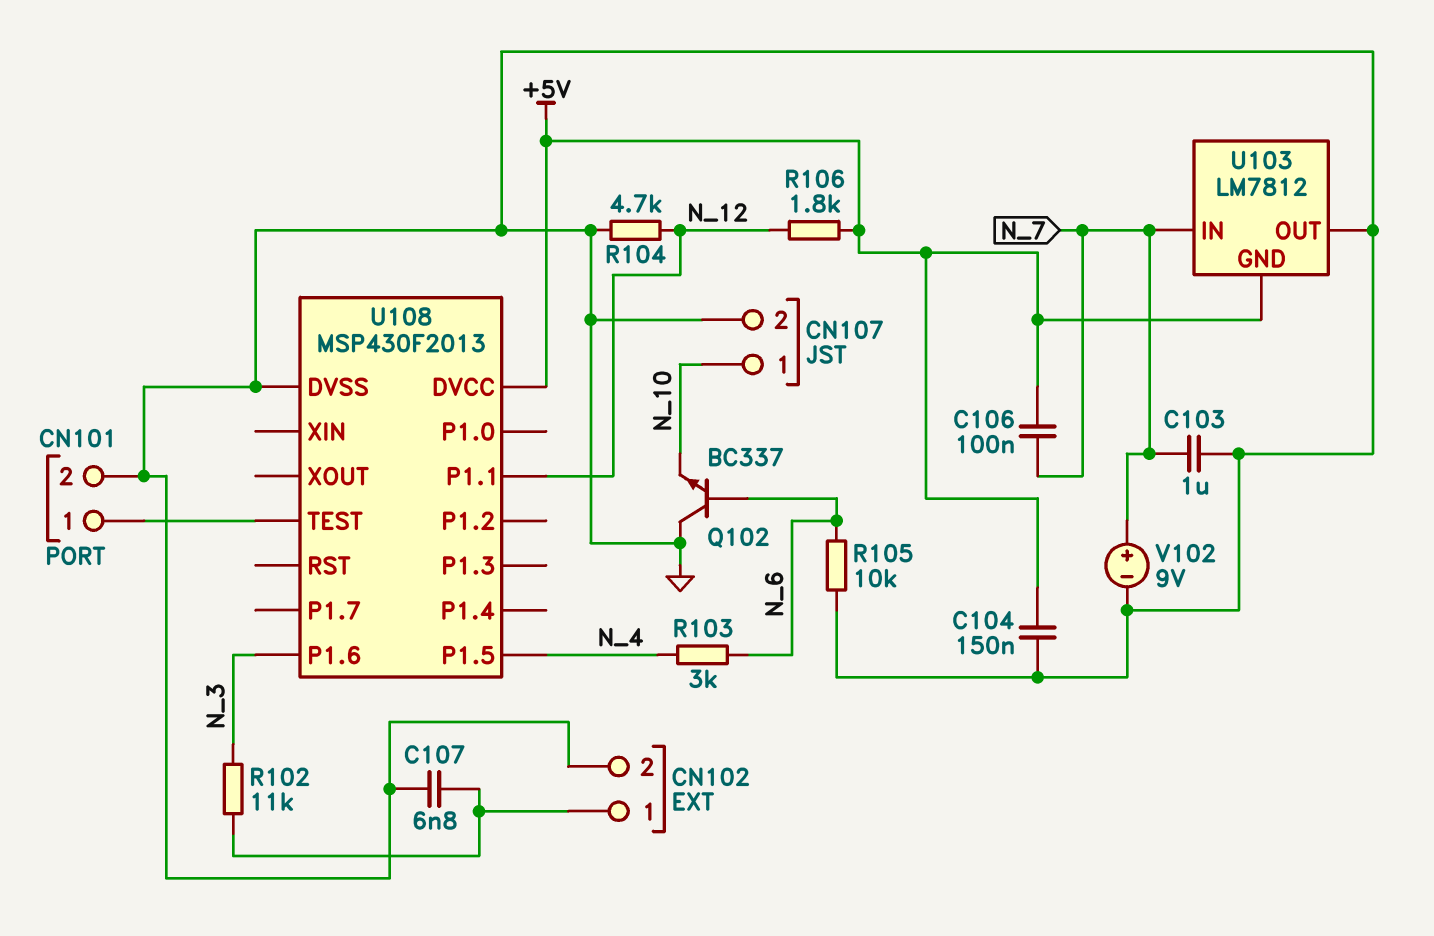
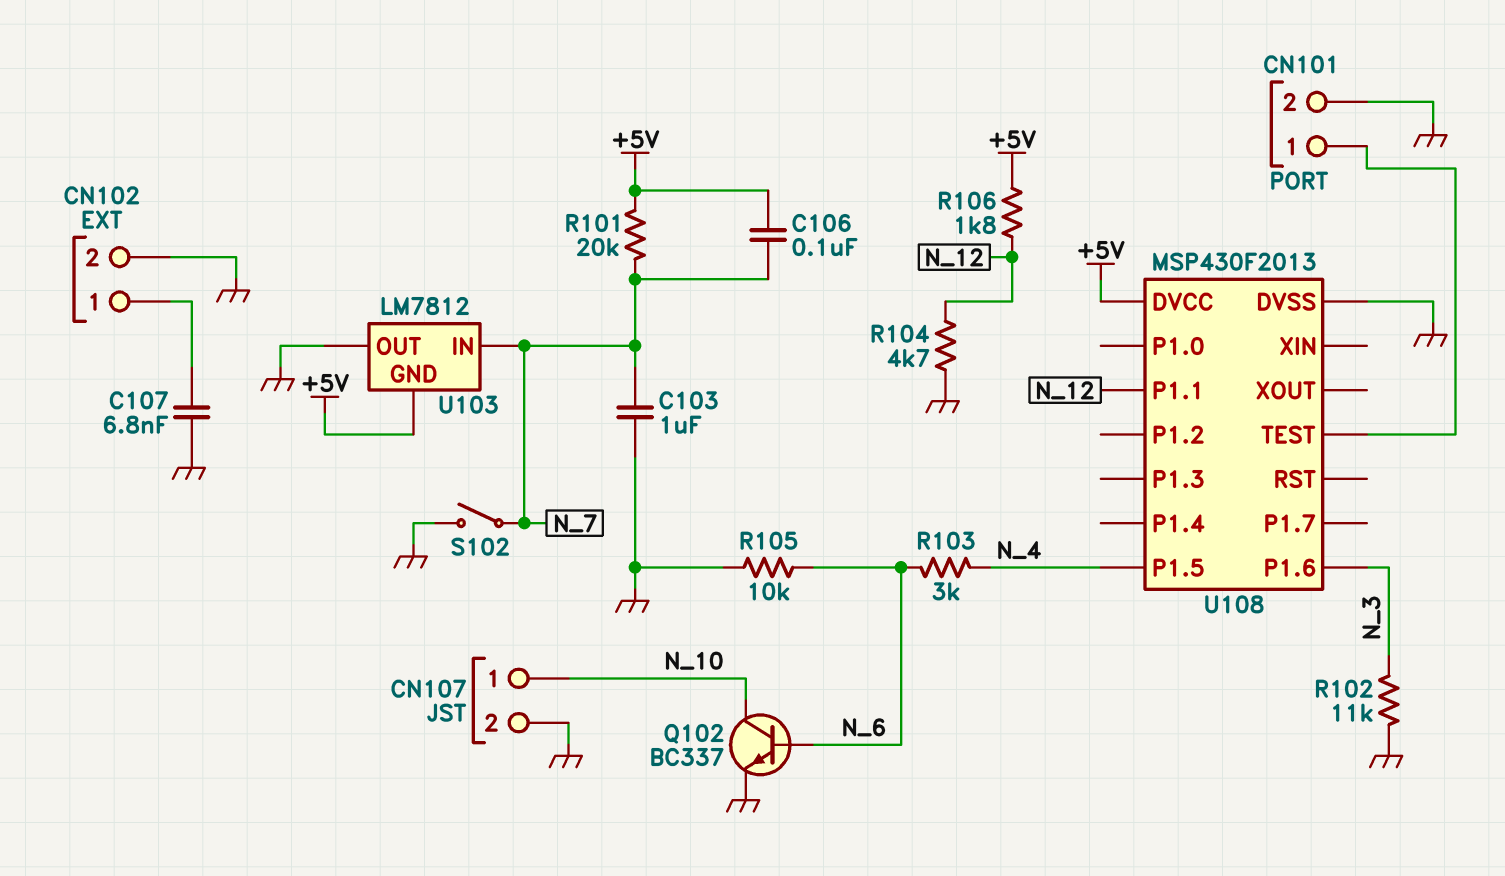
C104: 150nF (+5V, GND) -> none
Q102: NPN BC337 (B N_6, C GND, E N_10) -> NPN BC337 (B N_6, C N_10, E GND)
R101: none -> 20k (+5V, N_7)
R102: 11k (CN102/1, N_3) -> 11k (GND, N_3)
S102: none -> switch (GND, N_7)
V102: 9V (plus N_7, minus GND) -> none

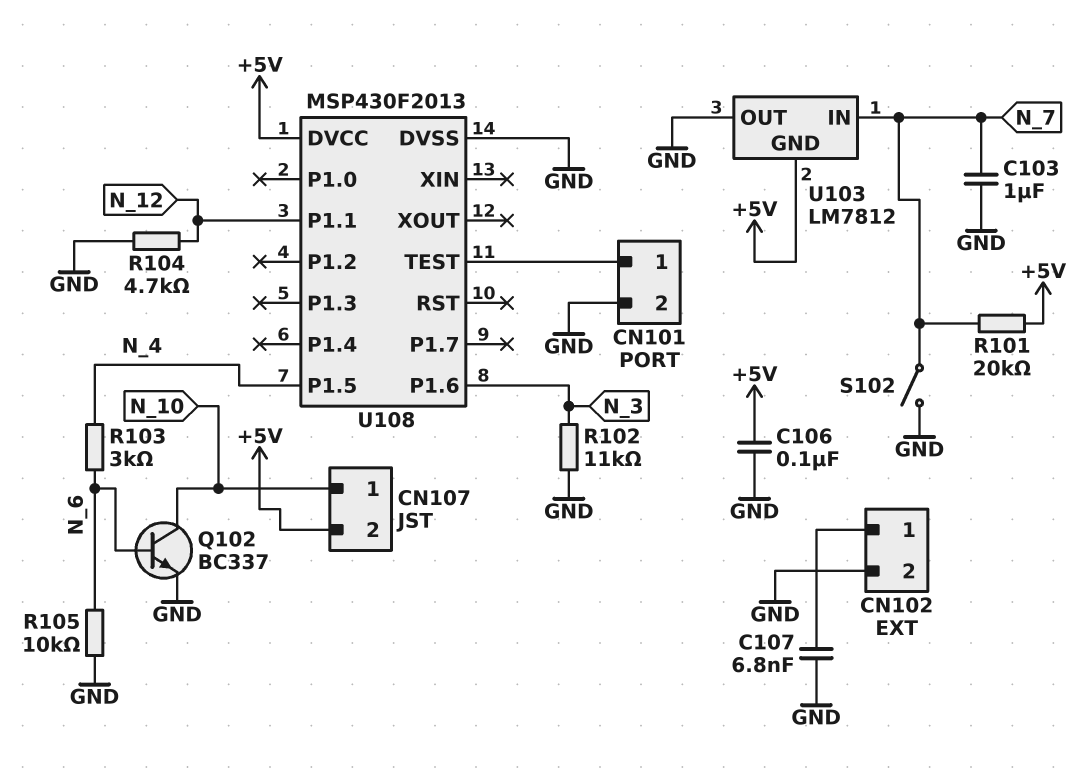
C106: 100nF (+5V, N_7) -> 100nF (+5V, GND)
CN107 pin 2: GND -> +5V
R106: 1.8k (+5V, N_12) -> none

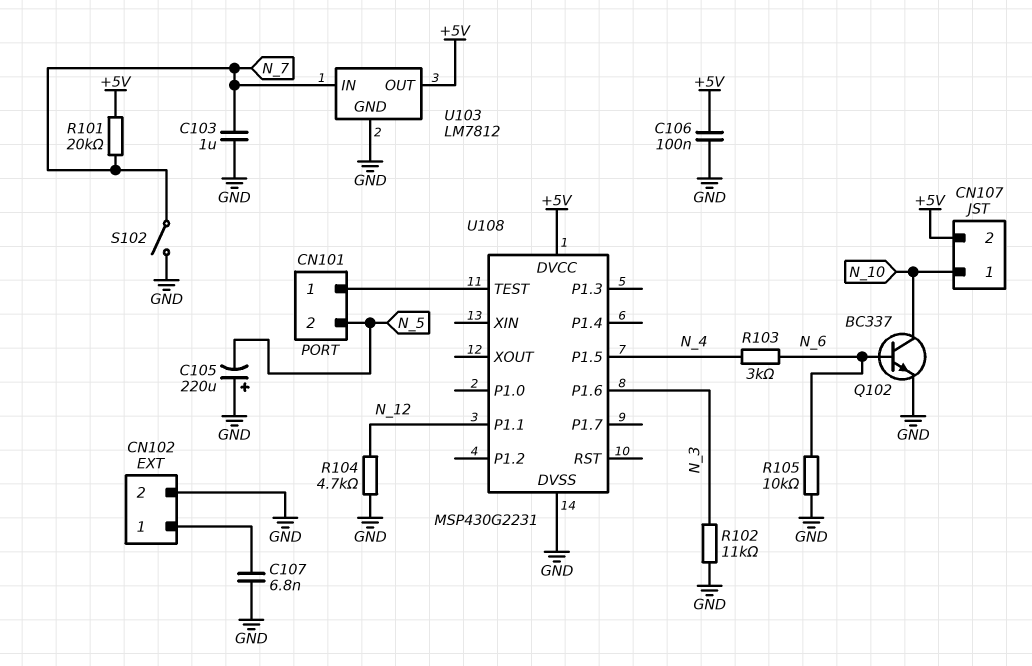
C105: none -> 220uF (plus GND, minus N_5)
CN101 pin 2: GND -> N_5
U103 pin GND: +5V -> GND
U103 pin OUT: GND -> +5V
U108: MSP430F2013 -> MSP430G2231

